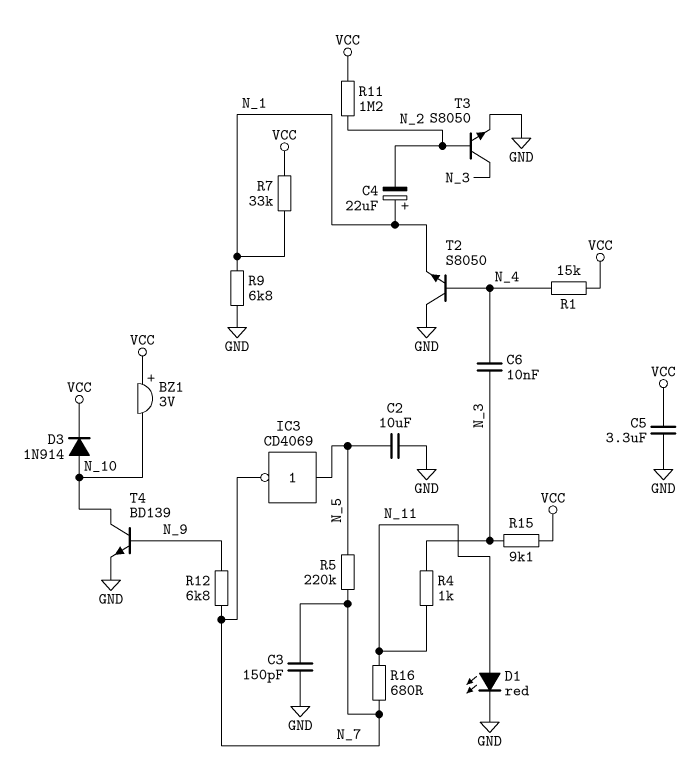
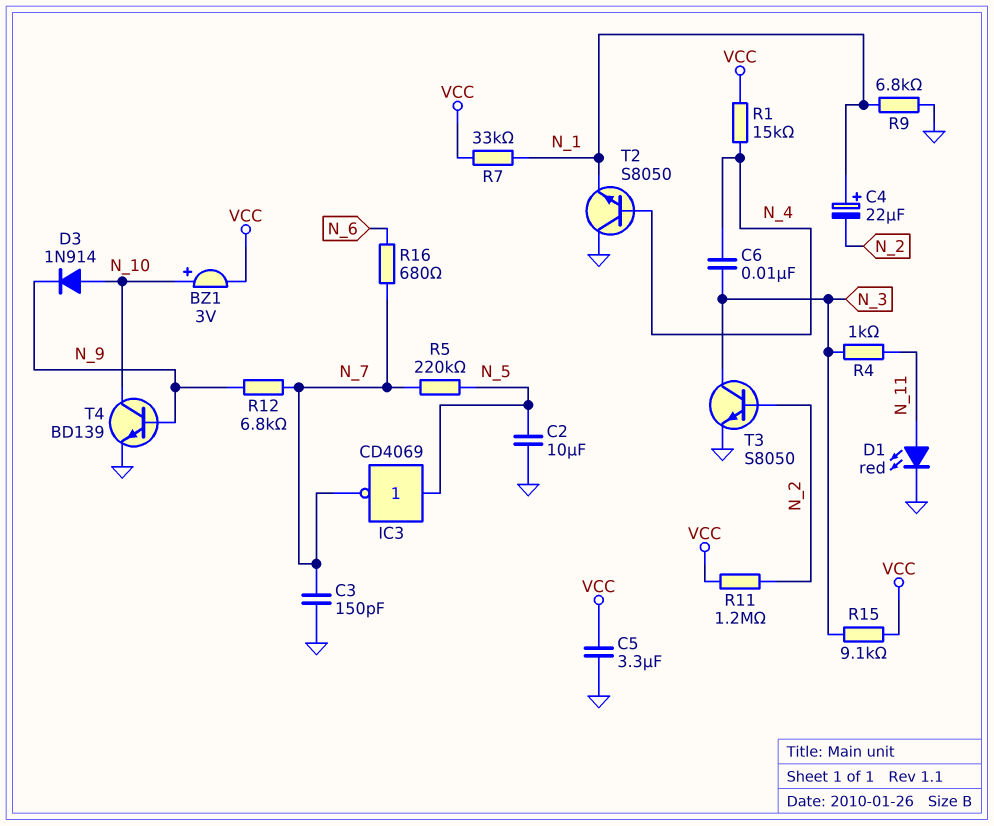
BZ1: buzzer 3V (plus VCC, minus N_10) -> buzzer 3V (plus N_10, minus VCC)
D3: diode 1N914 (A N_10, K VCC) -> diode 1N914 (A N_10, K N_9)
R16: 680 (N_7, N_11) -> 680 (N_6, N_7)

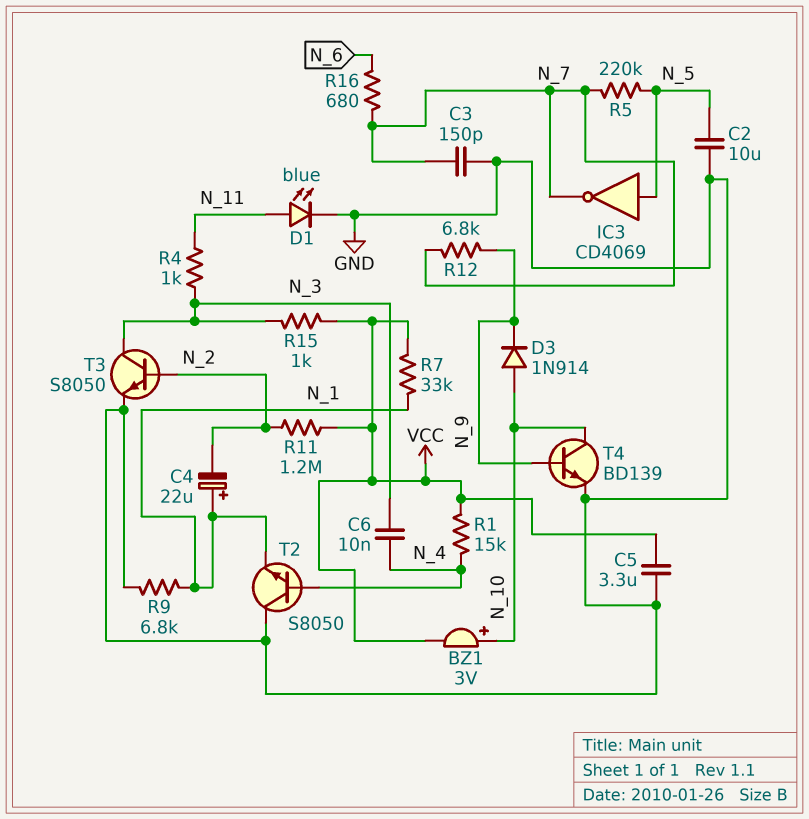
D1: LED red (A N_11, K GND) -> LED blue (A N_11, K GND)
R15: 9.1k (N_3, VCC) -> 1k (N_3, VCC)

